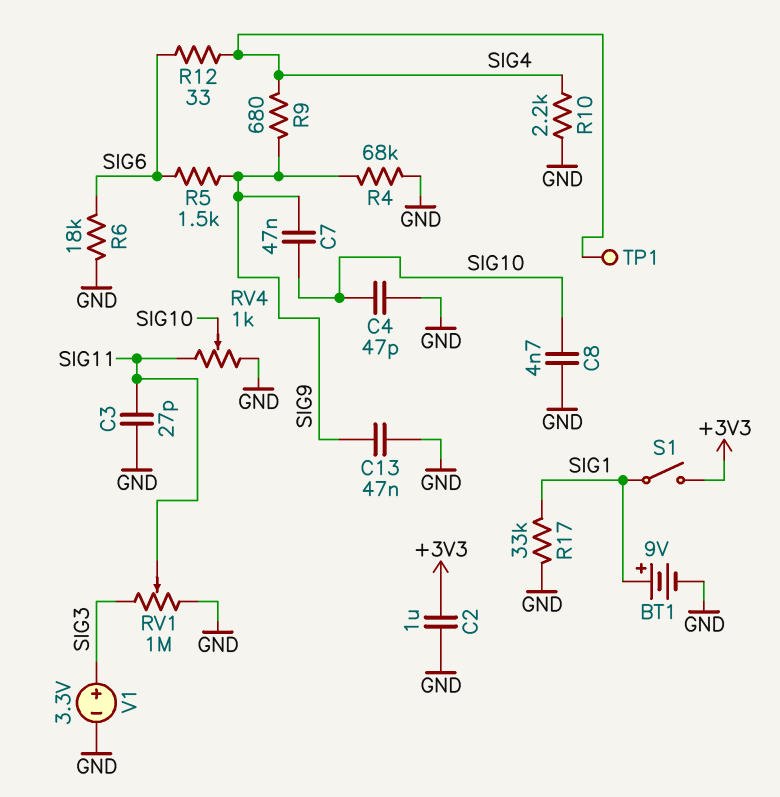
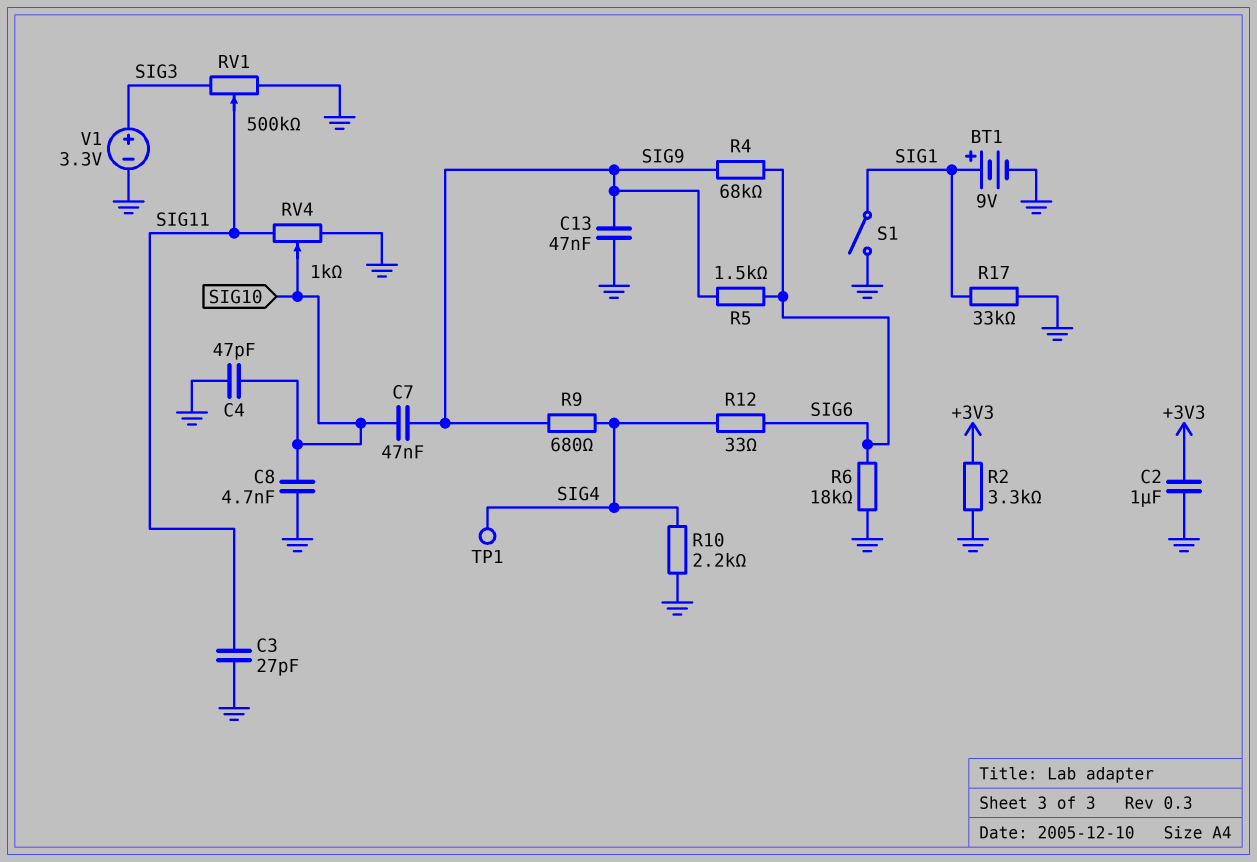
R2: none -> 3.3k (+3V3, GND)
R4: 68k (GND, SIG9) -> 68k (SIG6, SIG9)
RV1: 1M (GND, SIG3, wiper SIG11) -> 500k (GND, SIG3, wiper SIG11)
S1: switch (+3V3, SIG1) -> switch (GND, SIG1)

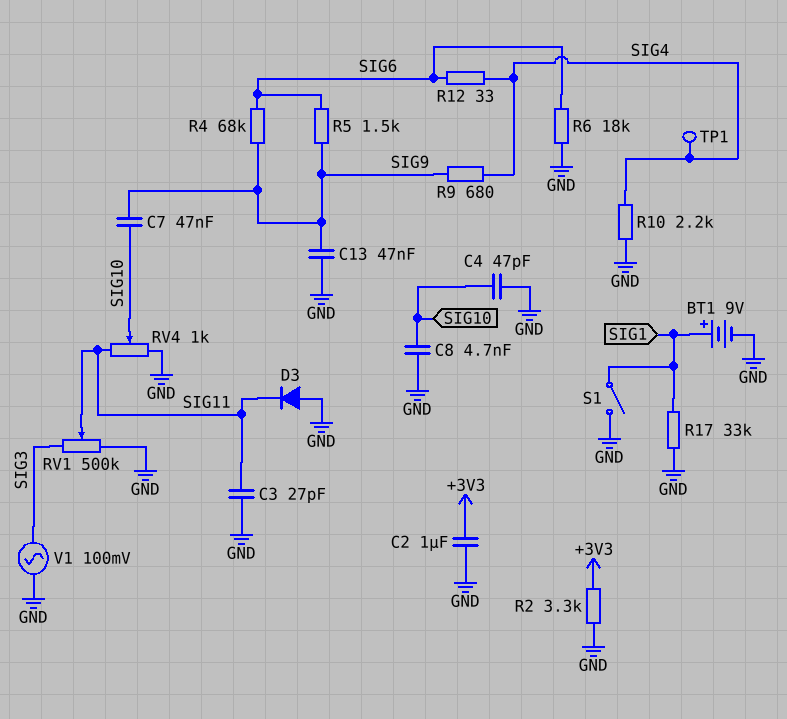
D3: none -> diode (A GND, K SIG11)
V1: 3.3V (plus SIG3, minus GND) -> AC 100mV (GND, SIG3)

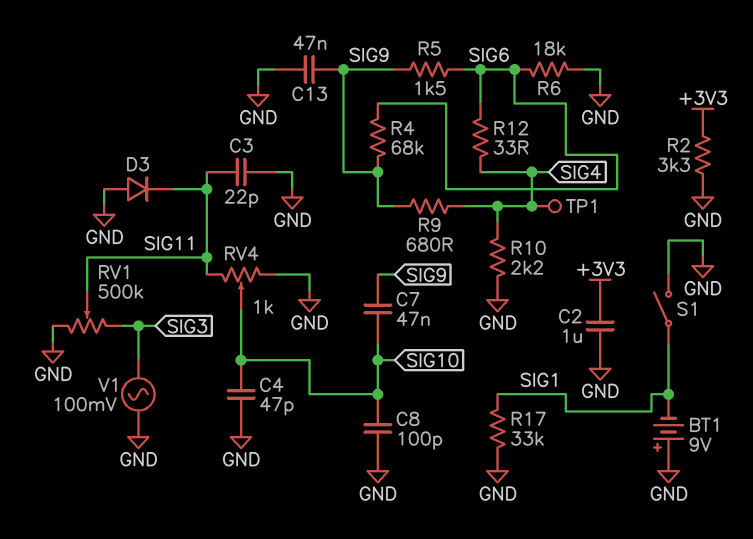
BT1: 9V (plus SIG1, minus GND) -> 9V (plus GND, minus SIG1)
C3: 27pF (GND, SIG11) -> 22pF (GND, SIG11)
C8: 4.7nF (GND, SIG10) -> 100pF (GND, SIG10)

